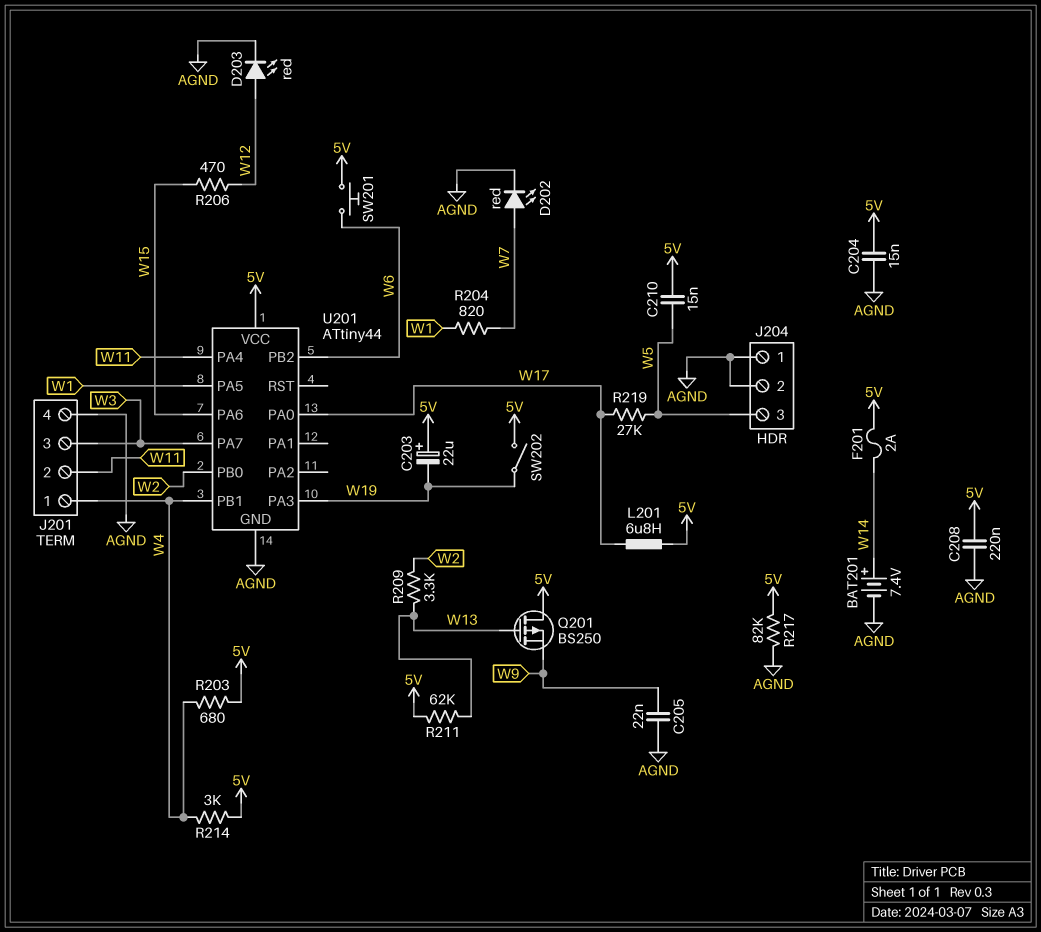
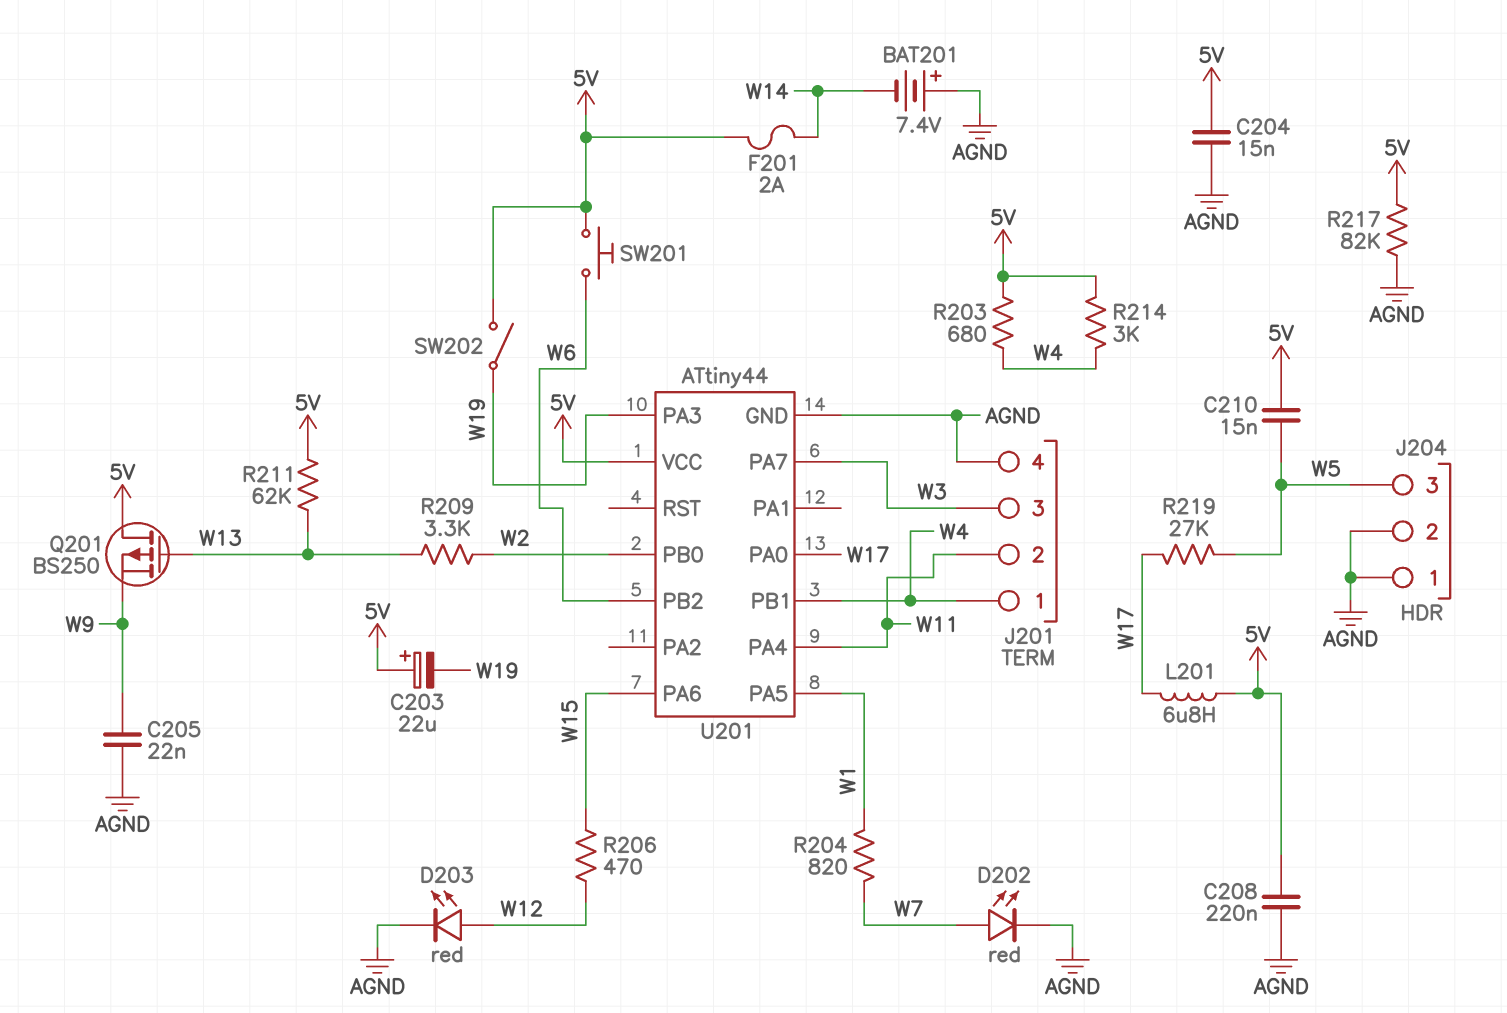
BAT201: 7.4V (plus W14, minus AGND) -> 7.4V (plus AGND, minus W14)

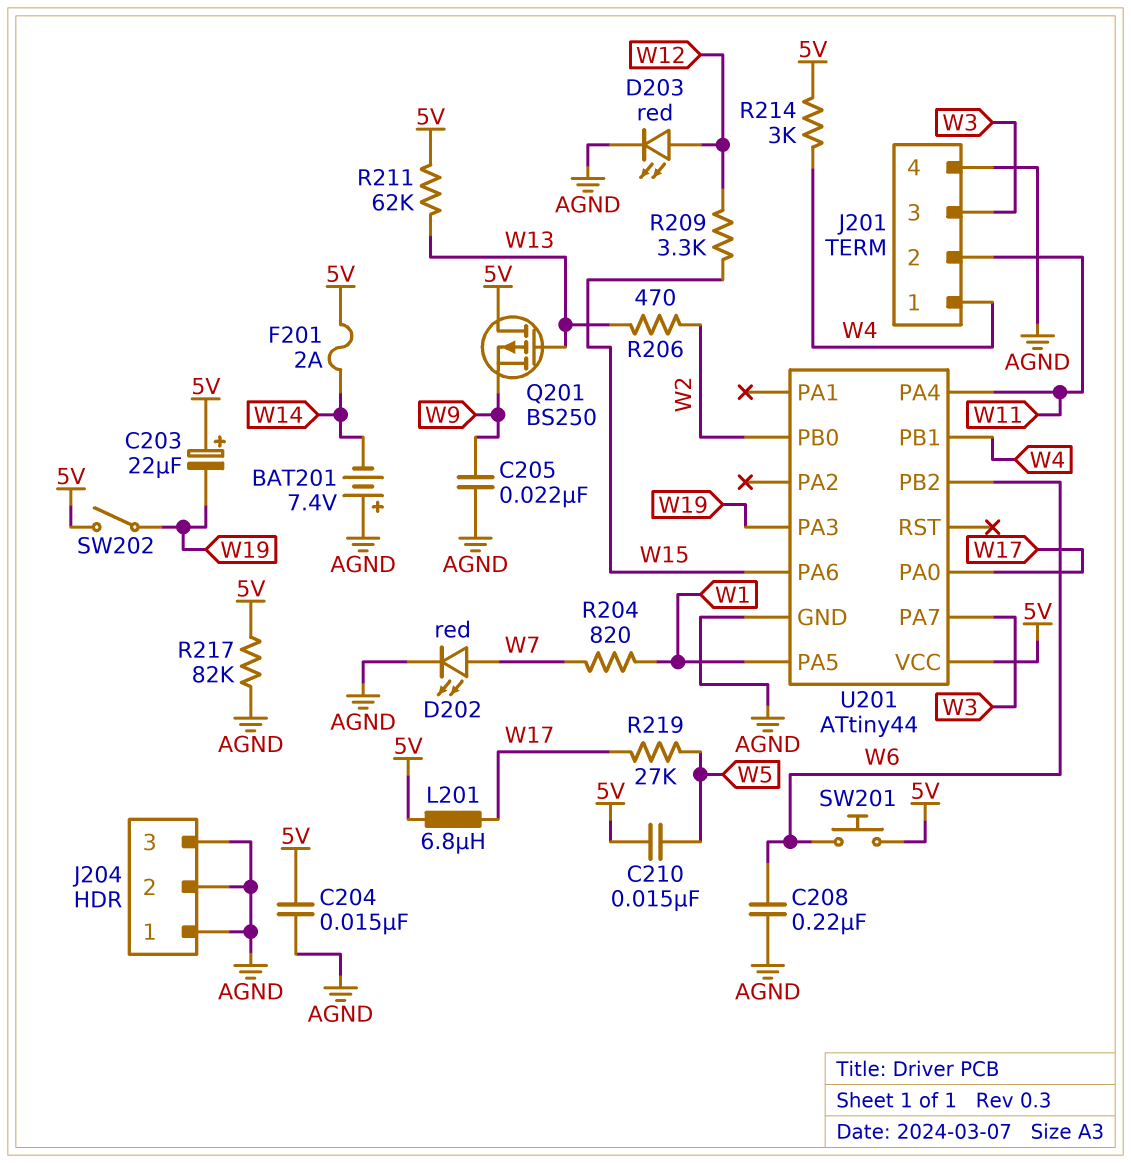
C208: 220nF (5V, AGND) -> 220nF (AGND, W6)
J204 pin 3: W5 -> AGND
R203: 680 (5V, W4) -> none
R206: 470 (W12, W15) -> 470 (W2, W13)
R209: 3.3k (W2, W13) -> 3.3k (W12, W15)

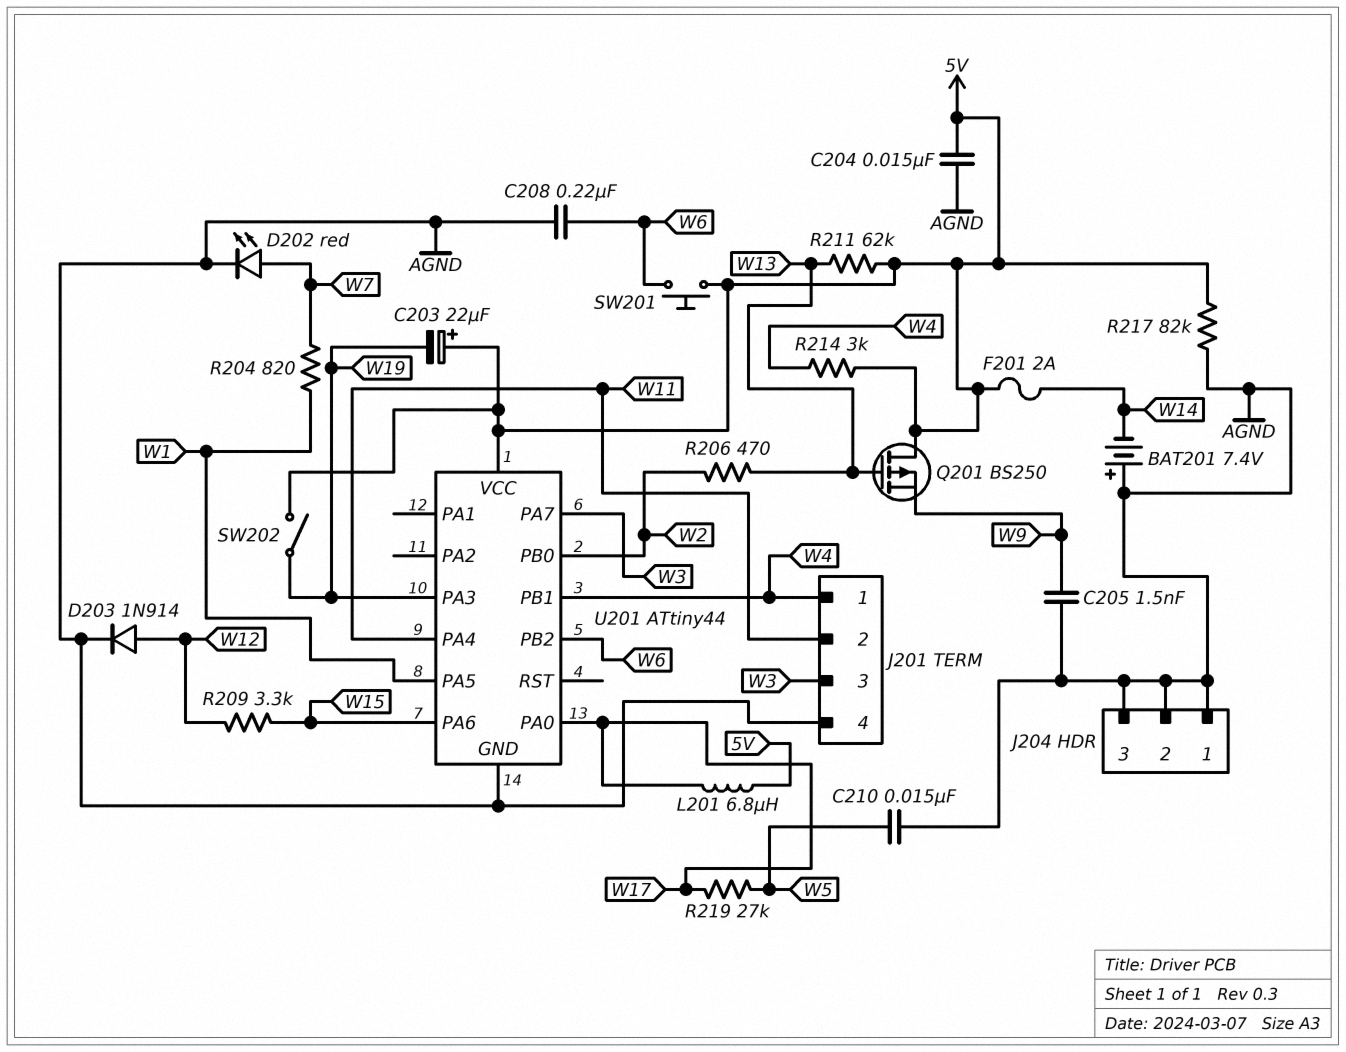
C205: 22nF (AGND, W9) -> 1.5nF (AGND, W9)
C210: 15nF (5V, W5) -> 15nF (AGND, W5)
D203: LED red (A W12, K AGND) -> diode 1N914 (A W12, K AGND)

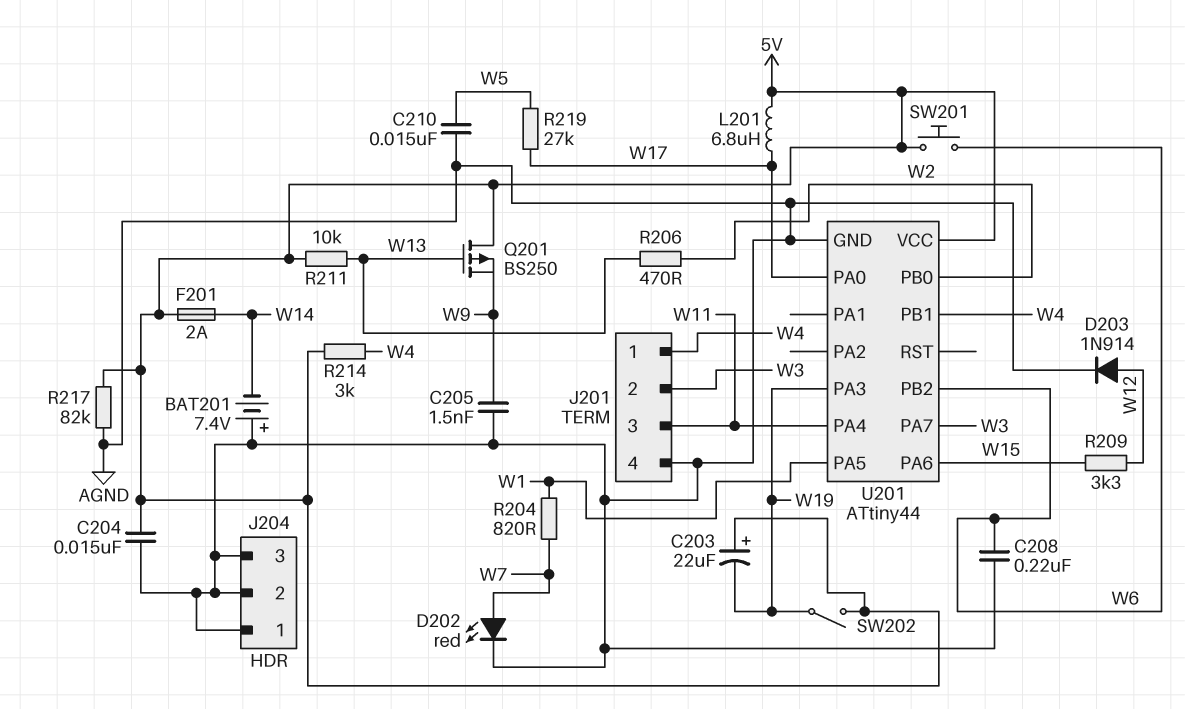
J201 pin 2: W11 -> W3
J201 pin 3: W3 -> W11
R211: 62k (5V, W13) -> 10k (5V, W13)

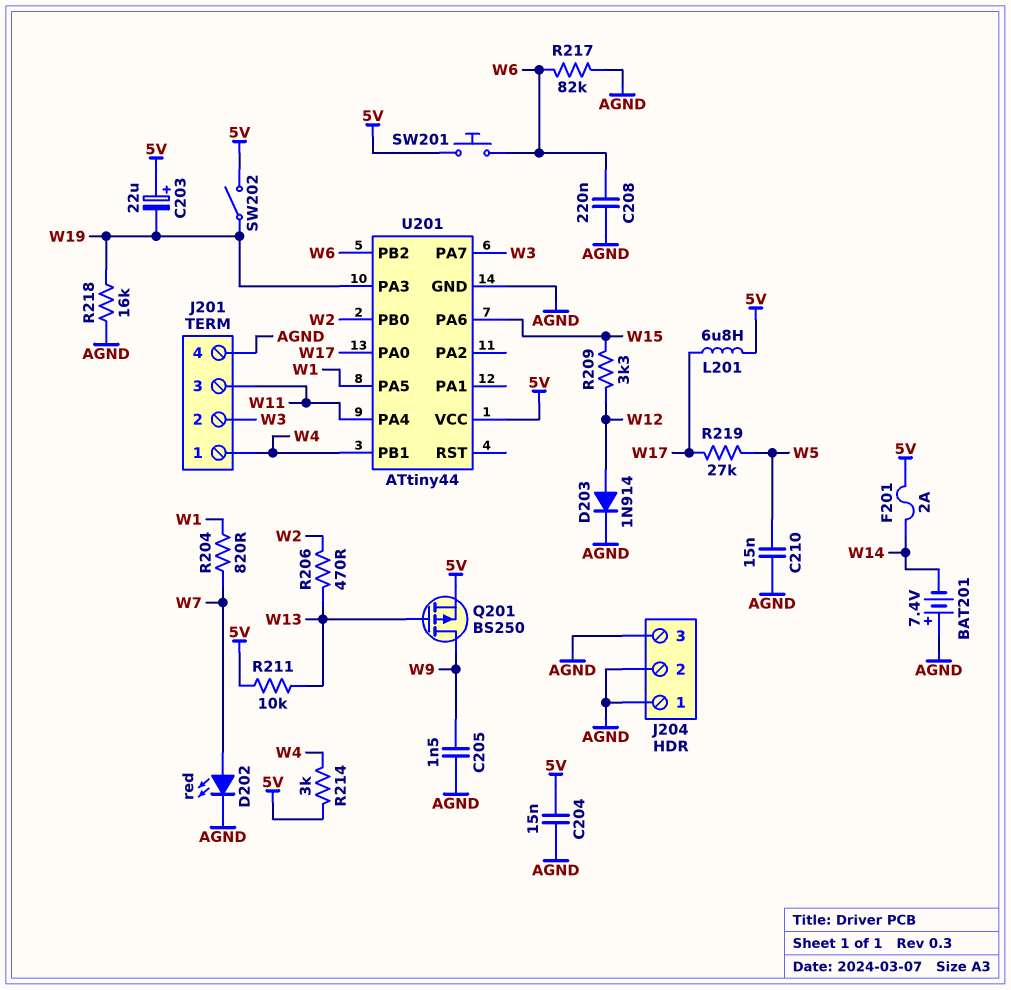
Q201: PMOS BS250 (G W13, D 5V, S W9) -> PMOS BS250 (G W13, D W9, S 5V)
R217: 82k (5V, AGND) -> 82k (AGND, W6)
R218: none -> 16k (AGND, W19)

